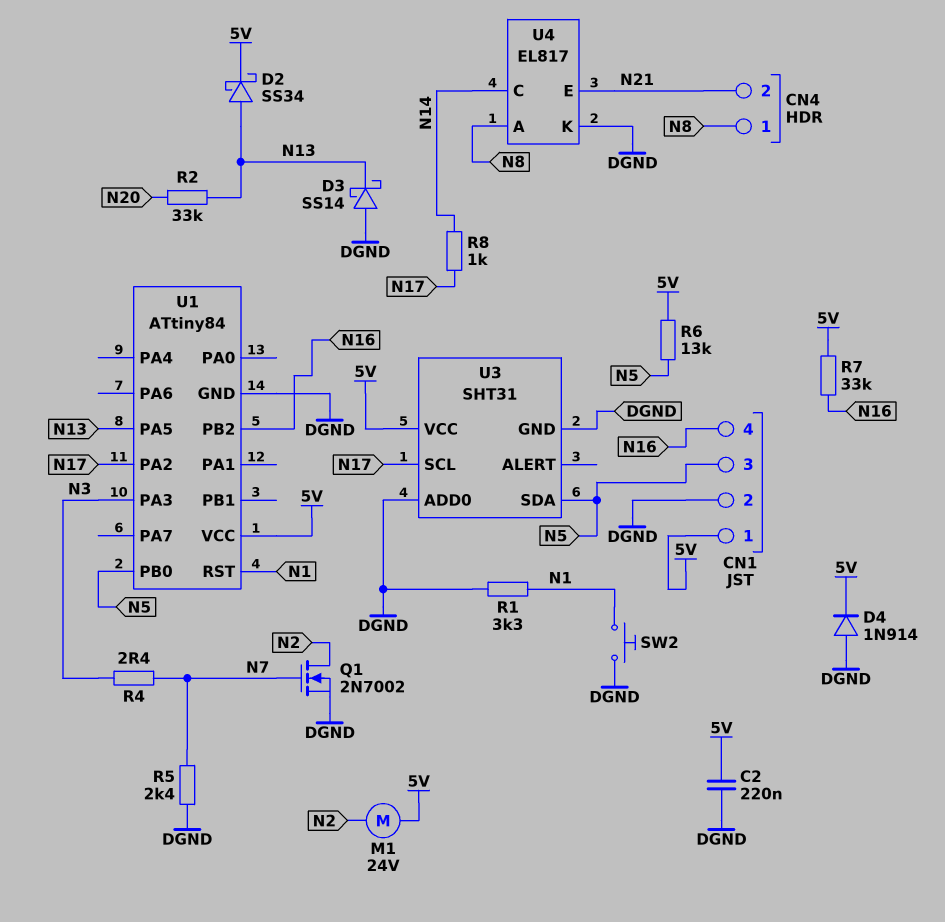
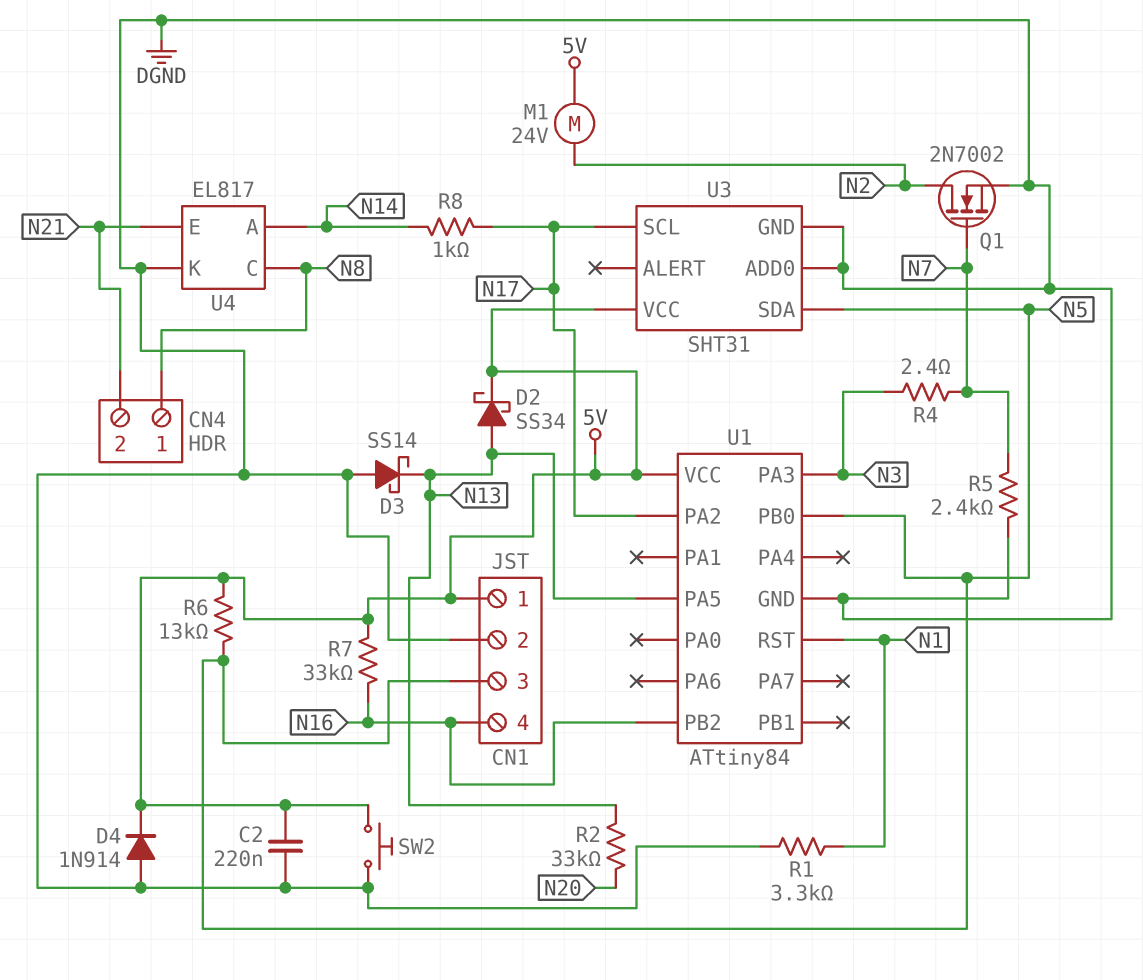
SW2: button (DGND, N1) -> button (5V, DGND)
U4 pin A: N8 -> N14
U4 pin C: N14 -> N8

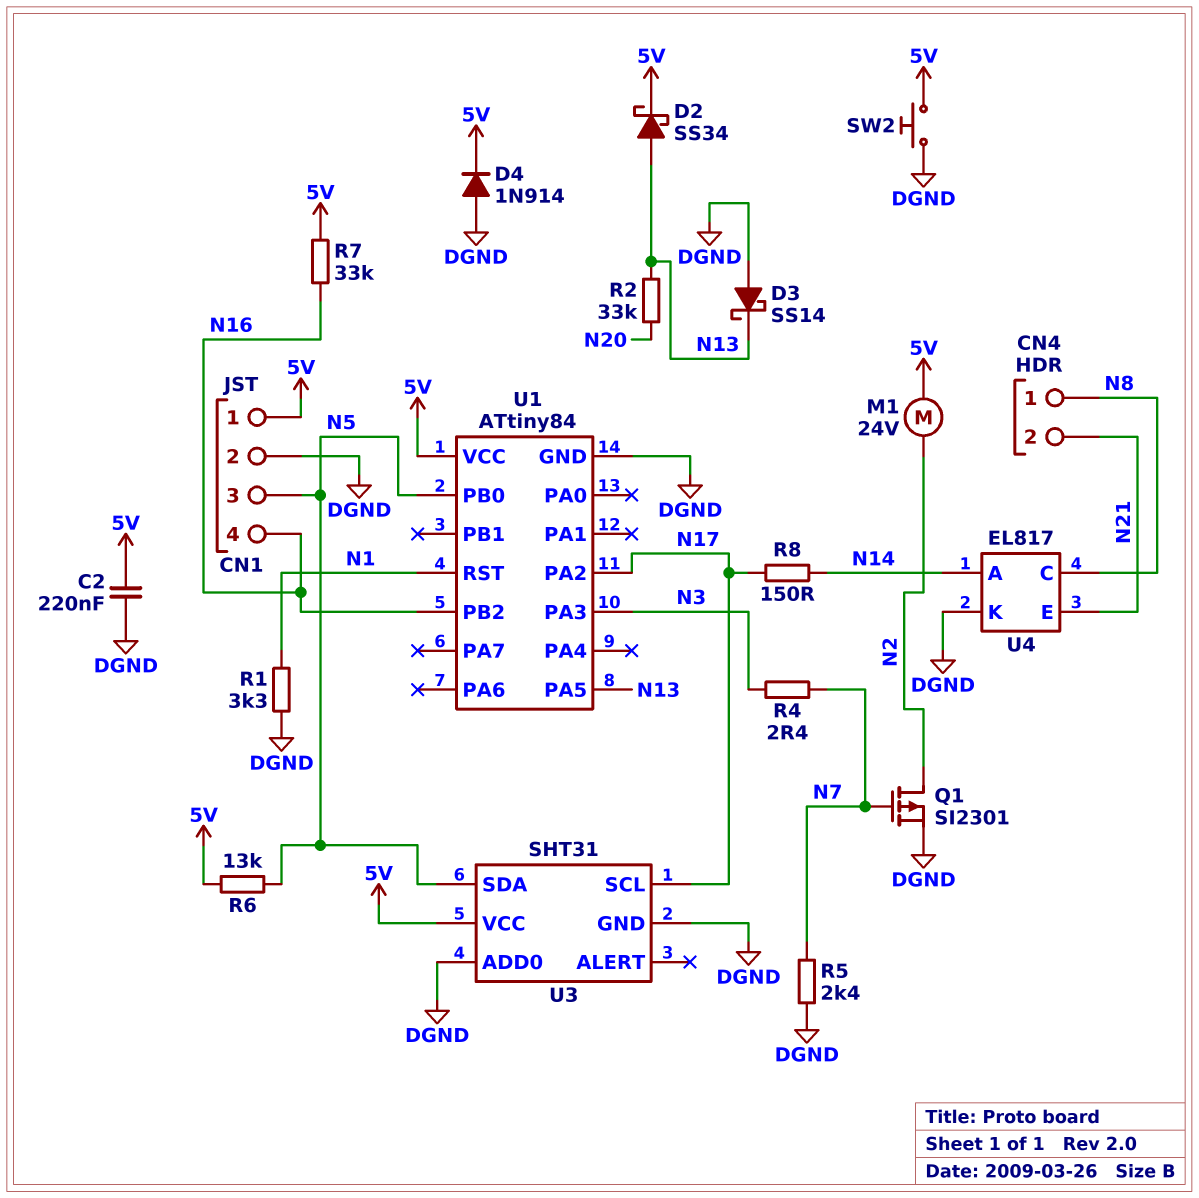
Q1: NMOS 2N7002 (G N7, D N2, S DGND) -> PMOS SI2301 (G N7, D N2, S DGND)
R8: 1k (N14, N17) -> 150 (N14, N17)

